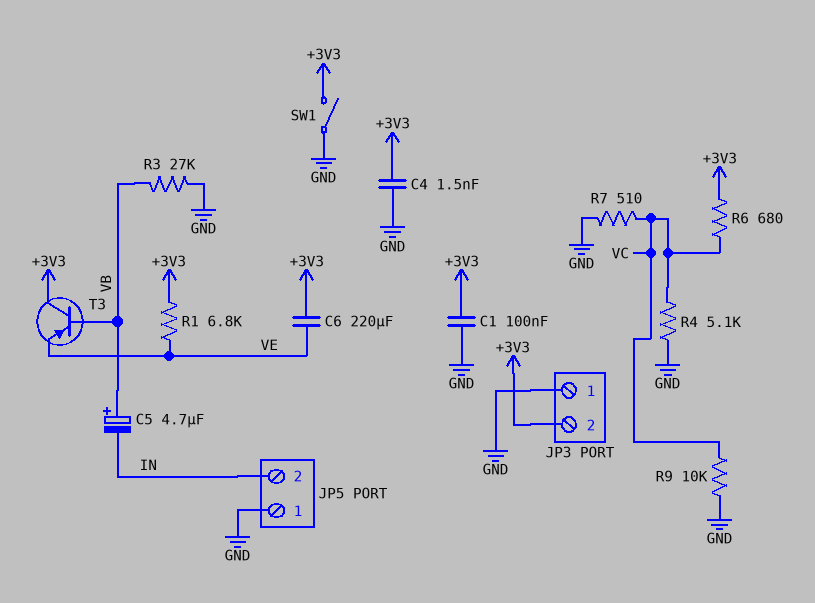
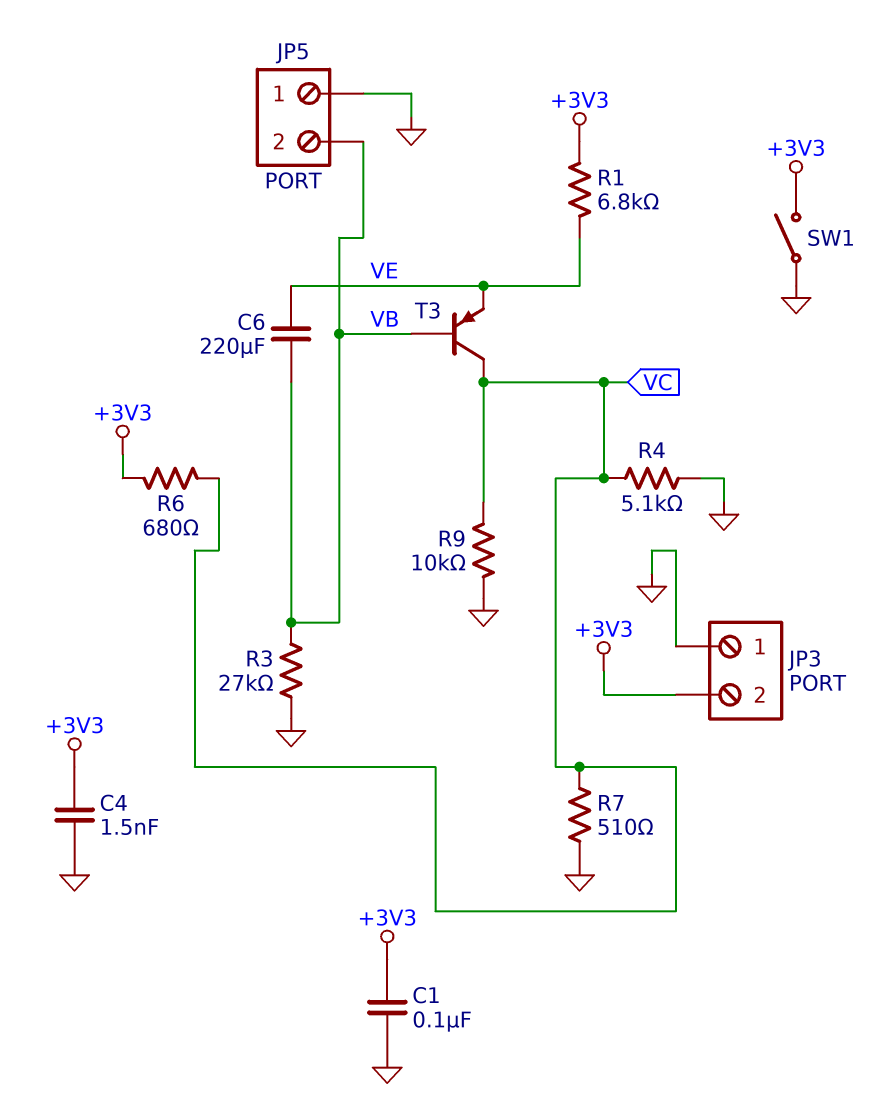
C5: 4.7uF (plus VB, minus IN) -> none
C6: 220uF (+3V3, VE) -> 220uF (VB, VE)
JP5 pin 2: IN -> VB
T3: PNP (B VB, C +3V3, E VE) -> PNP (B VB, C VC, E VE)

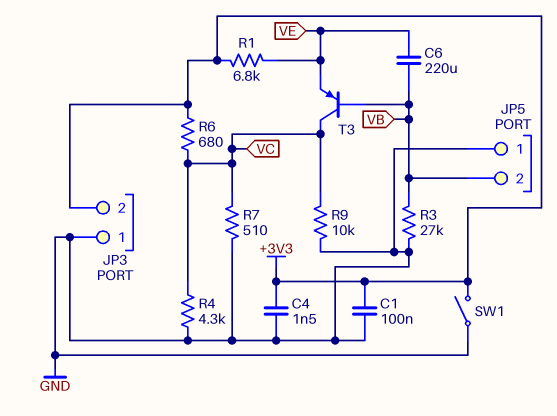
R4: 5.1k (GND, VC) -> 4.3k (GND, VC)

